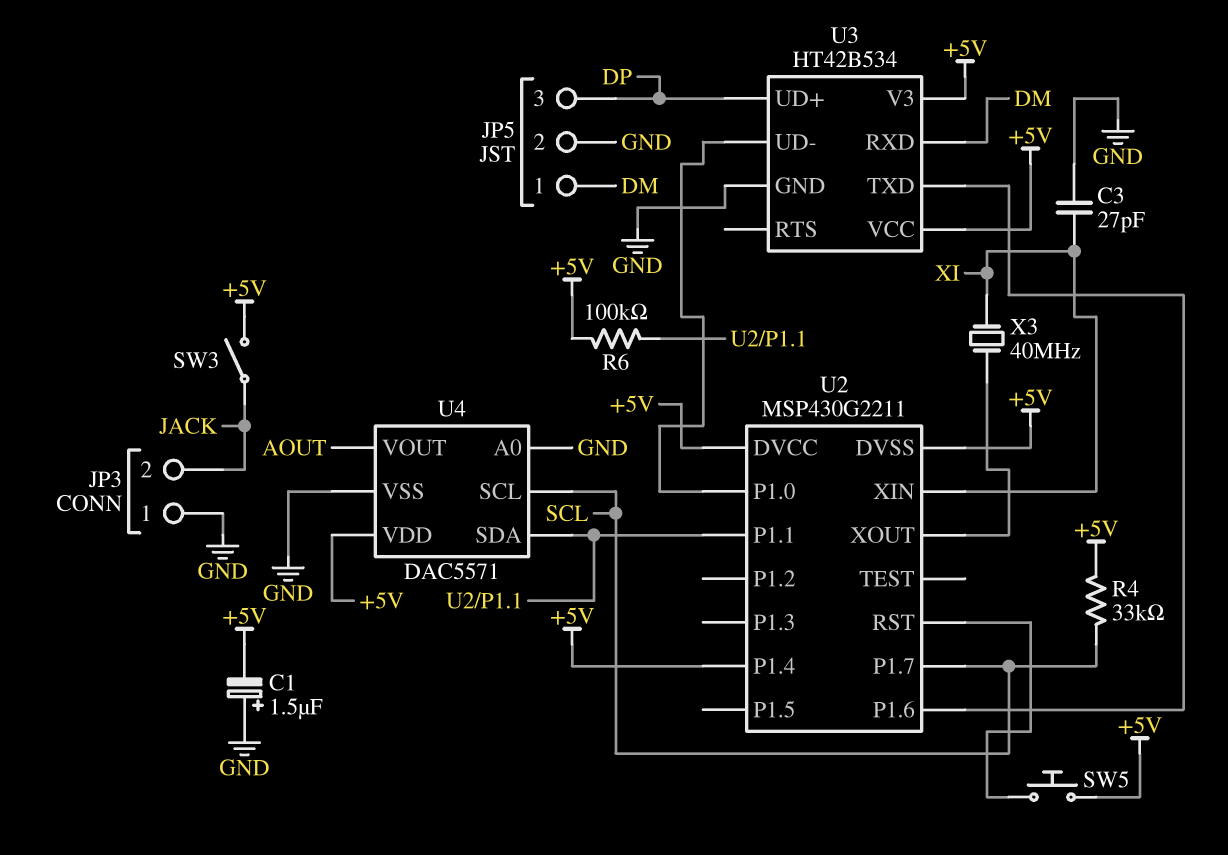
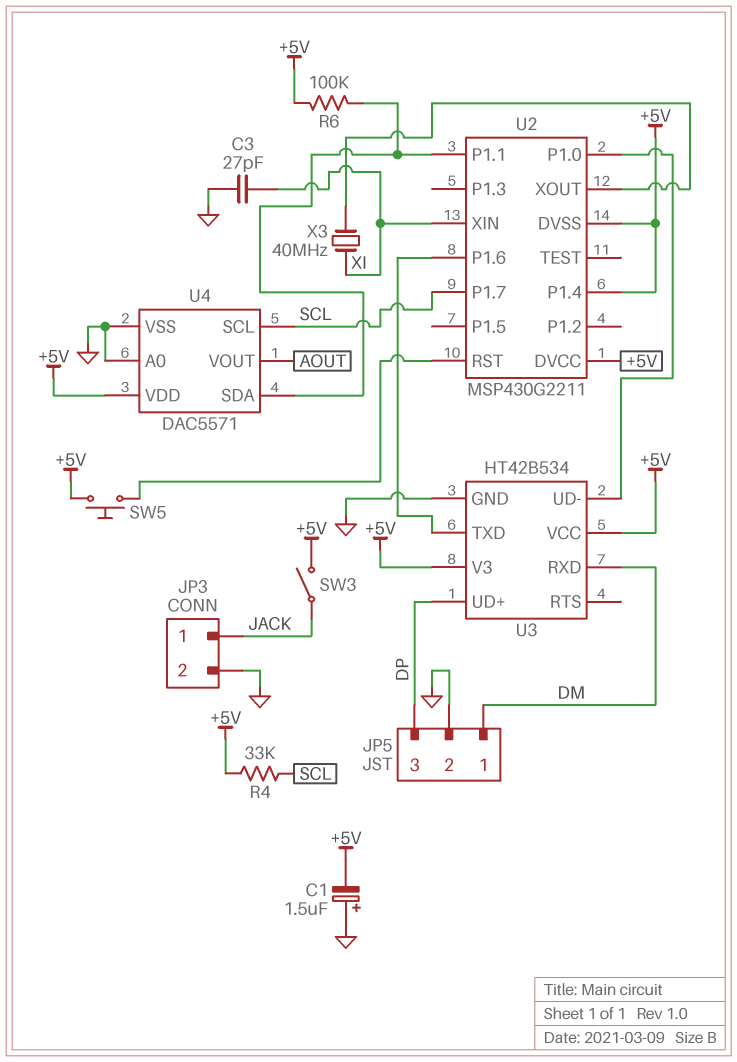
JP3 pin 1: GND -> JACK
JP3 pin 2: JACK -> GND

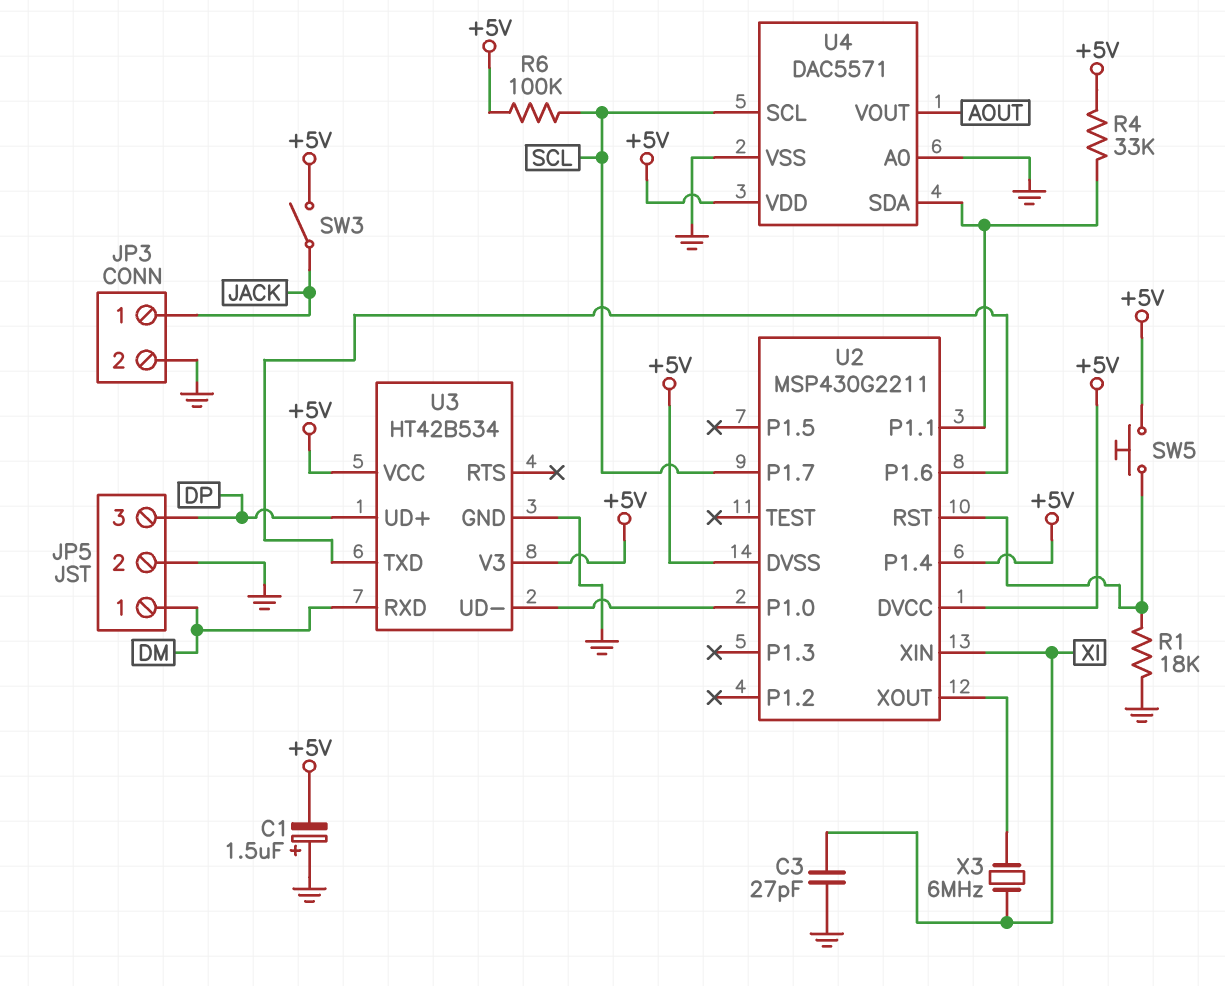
R1: none -> 18k (GND, U2/RST)
R4: 33k (+5V, SCL) -> 33k (+5V, U2/P1.1)
R6: 100k (+5V, U2/P1.1) -> 100k (+5V, SCL)
X3: 40MHz (U2/XOUT, XI) -> 6MHz (U2/XOUT, XI)

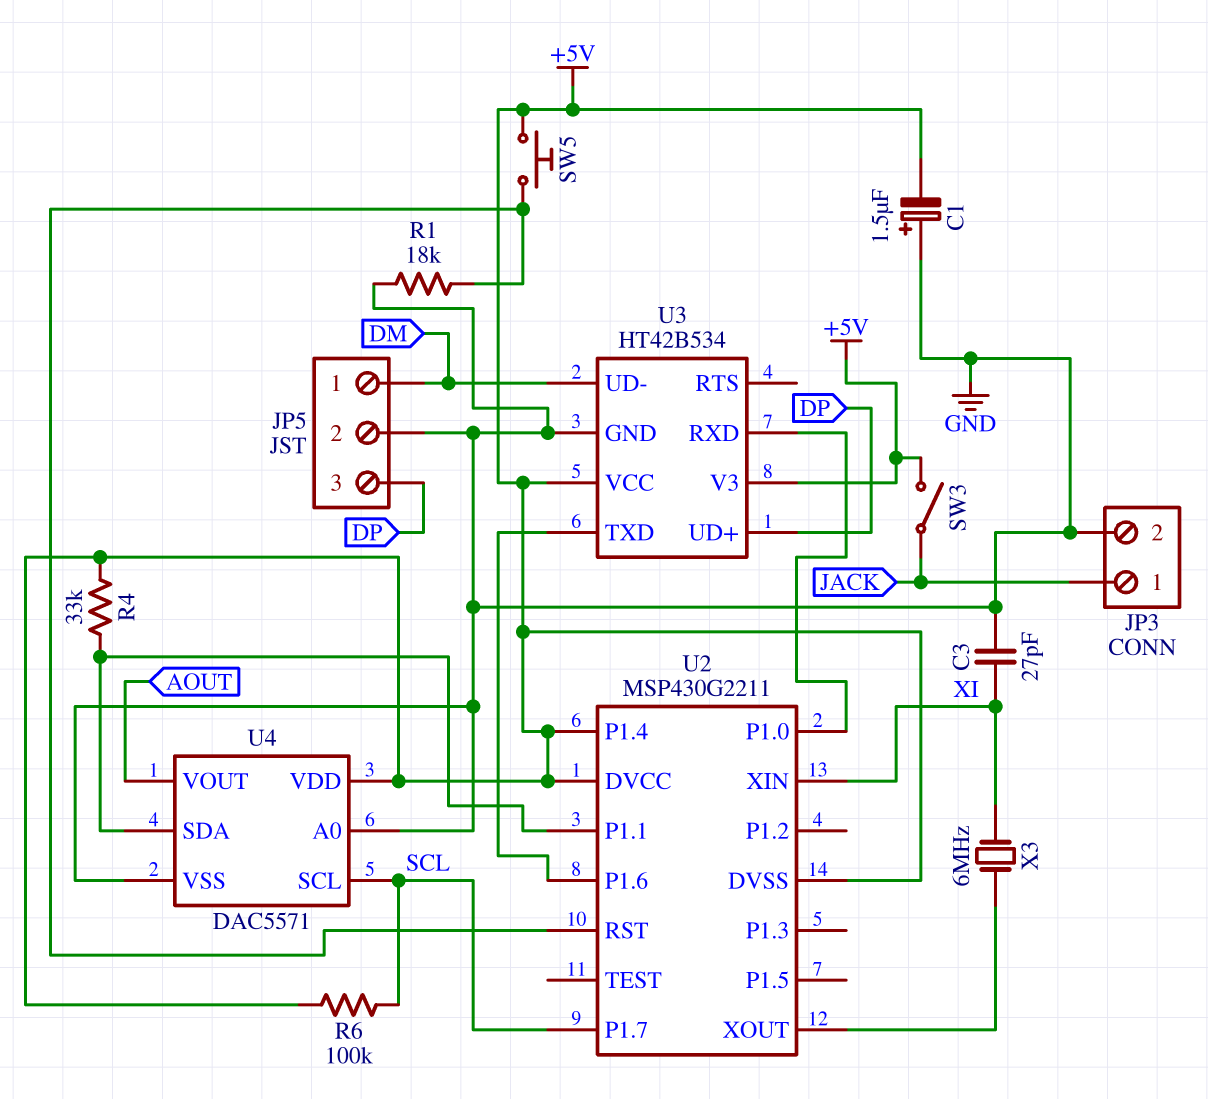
U3 pin RXD: DM -> U2/P1.0
U3 pin UD-: U2/P1.0 -> DM

